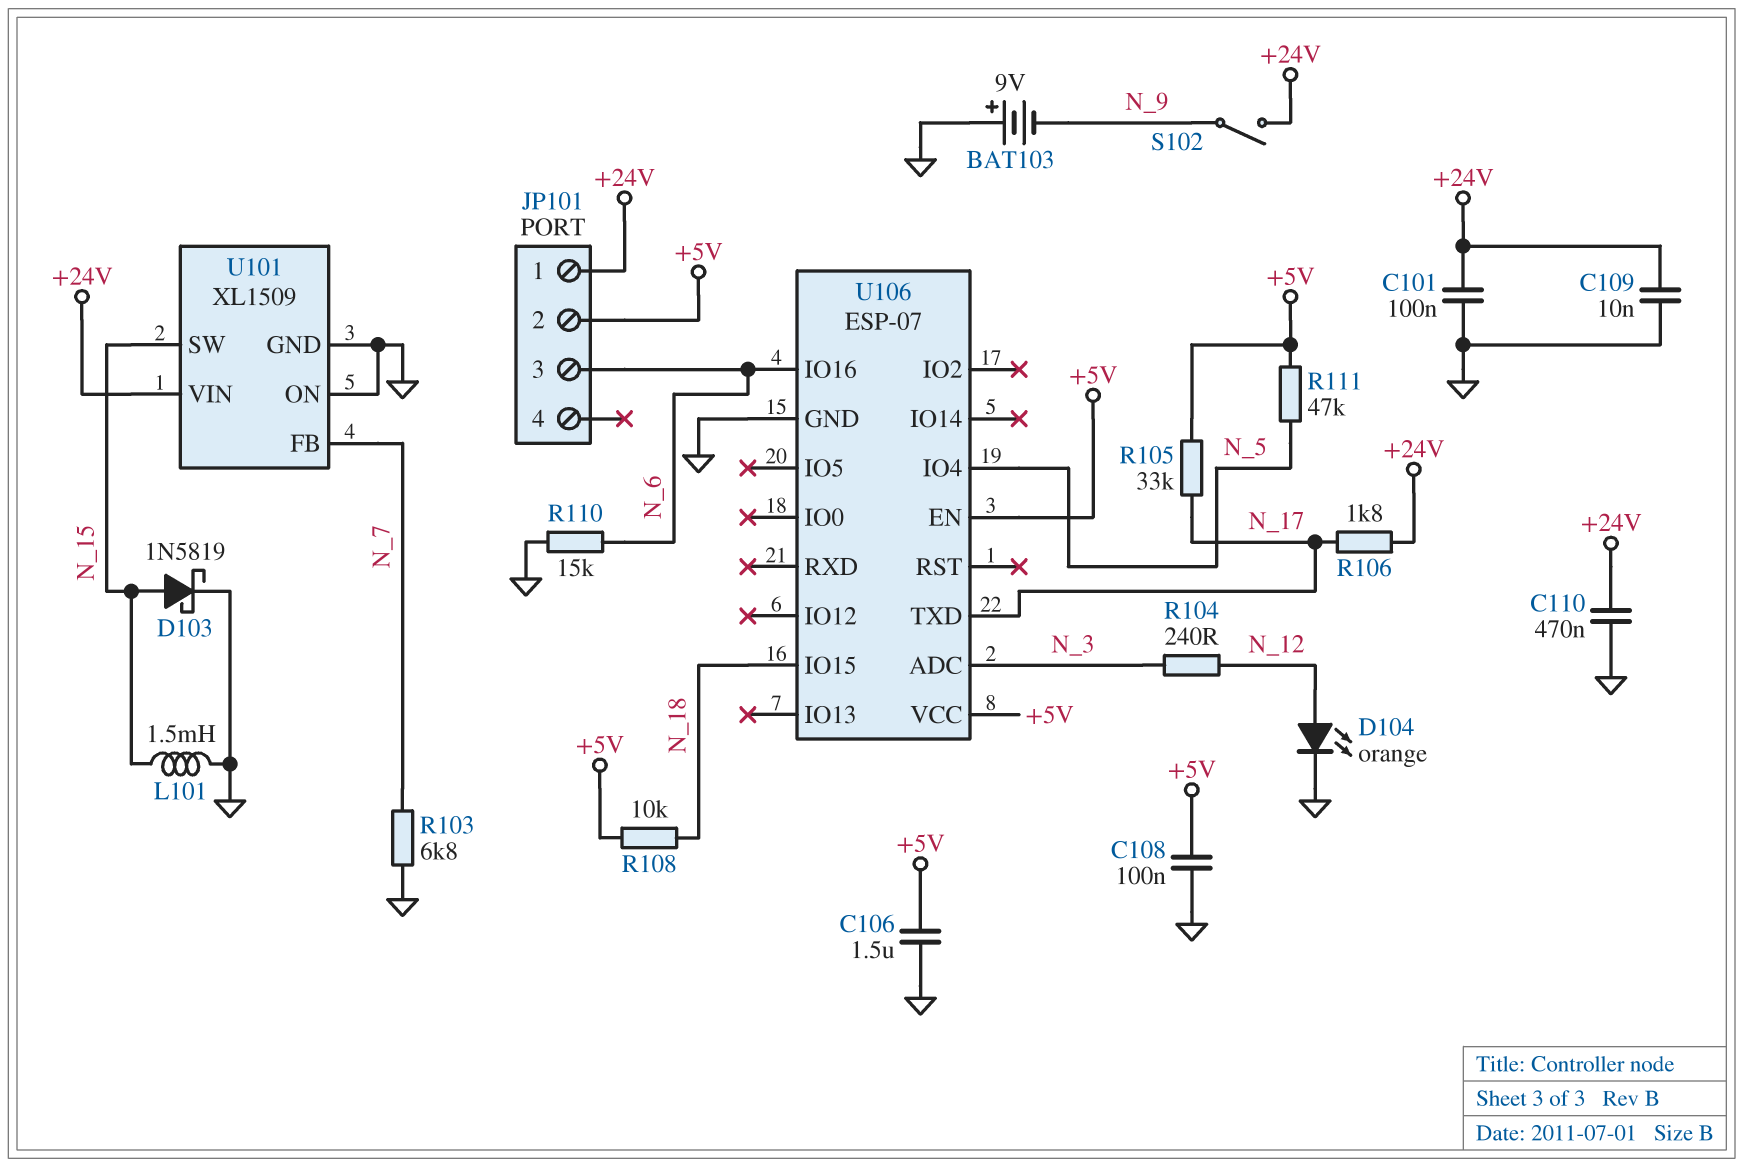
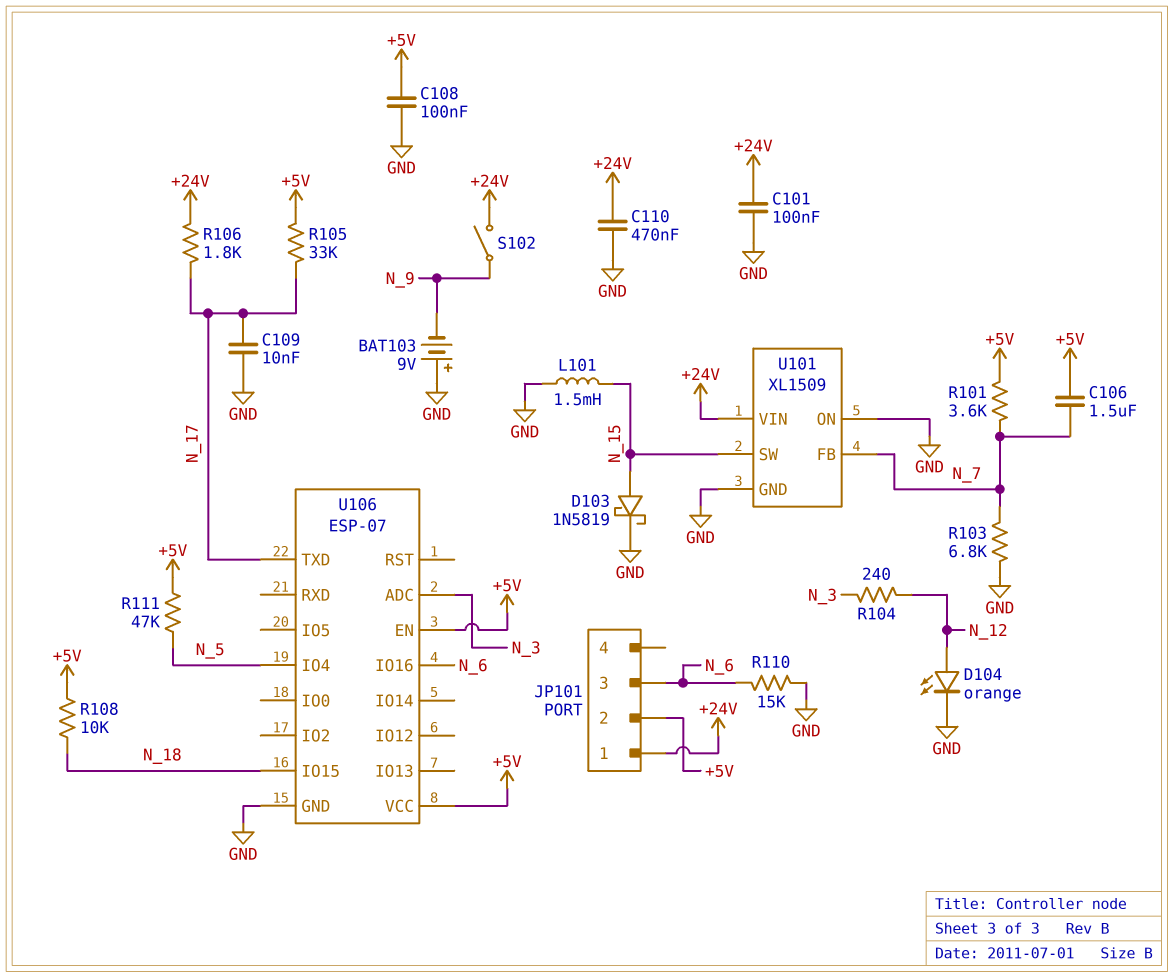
C106: 1.5uF (+5V, GND) -> 1.5uF (+5V, N_7)
C109: 10nF (+24V, GND) -> 10nF (GND, N_17)
R101: none -> 3.6k (+5V, N_7)

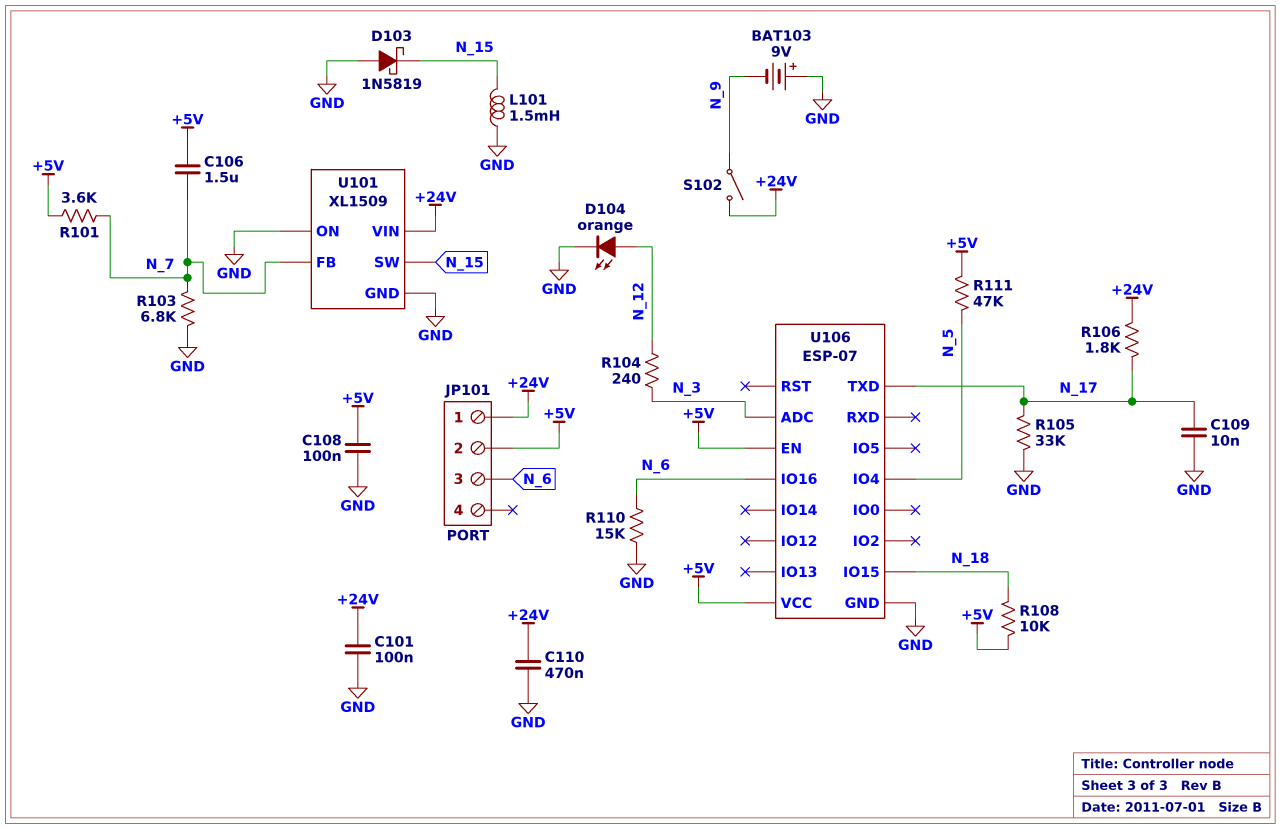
D103: schottky 1N5819 (A N_15, K GND) -> schottky 1N5819 (A GND, K N_15)
R105: 33k (+5V, N_17) -> 33k (GND, N_17)

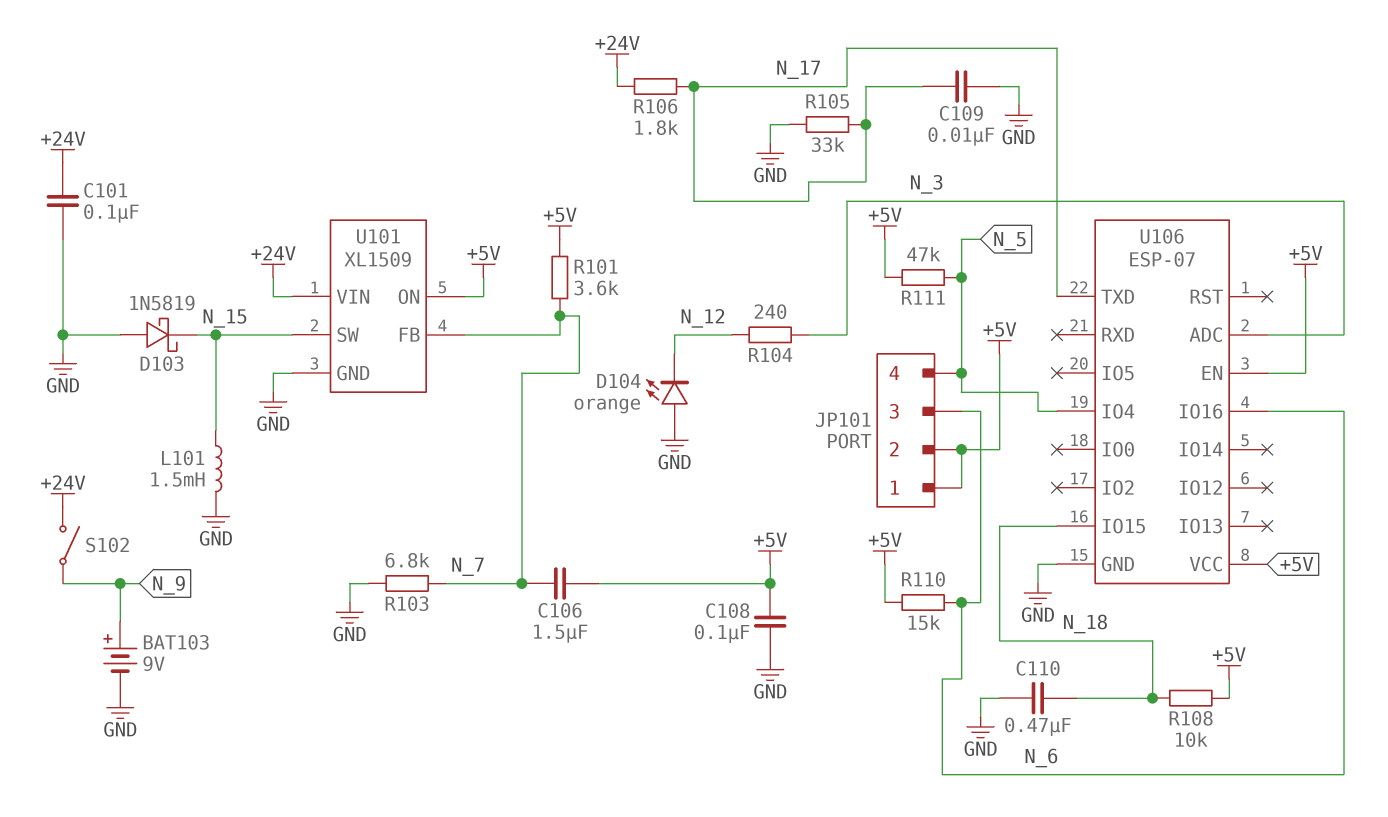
BAT103: 9V (plus GND, minus N_9) -> 9V (plus N_9, minus GND)
C110: 470nF (+24V, GND) -> 470nF (GND, N_18)
D104: LED orange (A N_12, K GND) -> LED orange (A GND, K N_12)
JP101 pin 1: +24V -> +5V
JP101 pin 4: none -> N_5
R110: 15k (GND, N_6) -> 15k (+5V, N_6)
U101 pin ON: GND -> +5V

